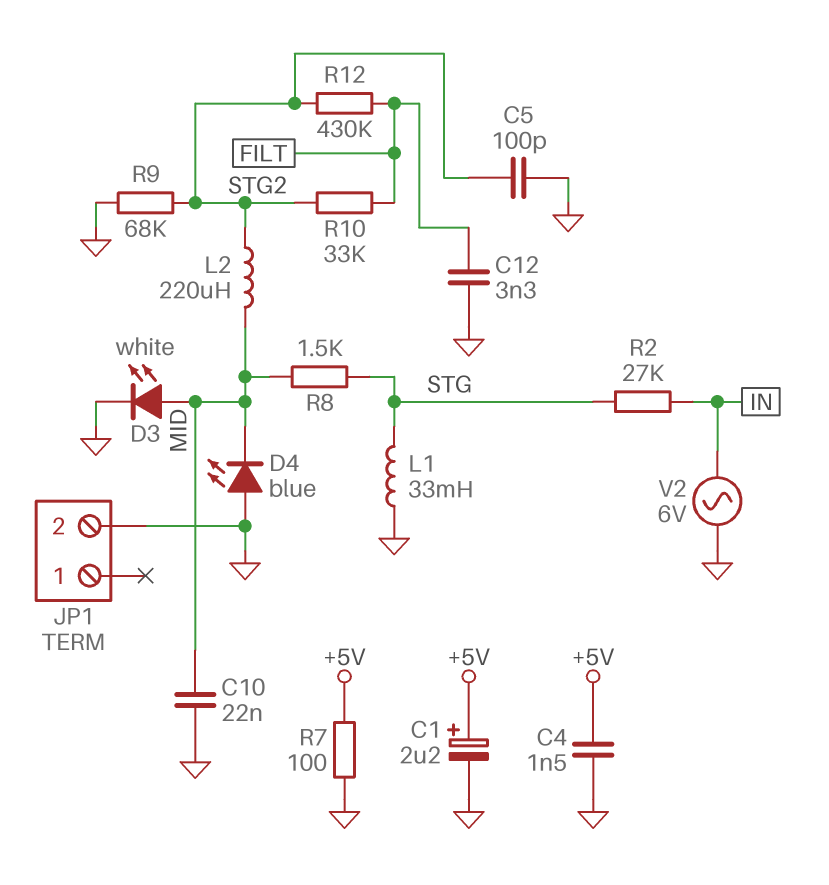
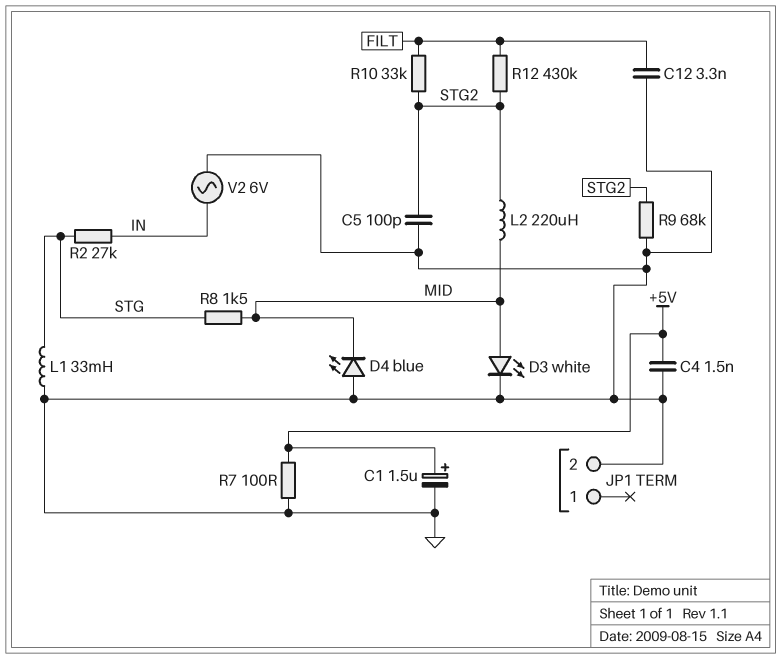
C1: 2.2uF (plus +5V, minus GND) -> 1.5uF (plus +5V, minus GND)
C10: 22nF (GND, MID) -> none

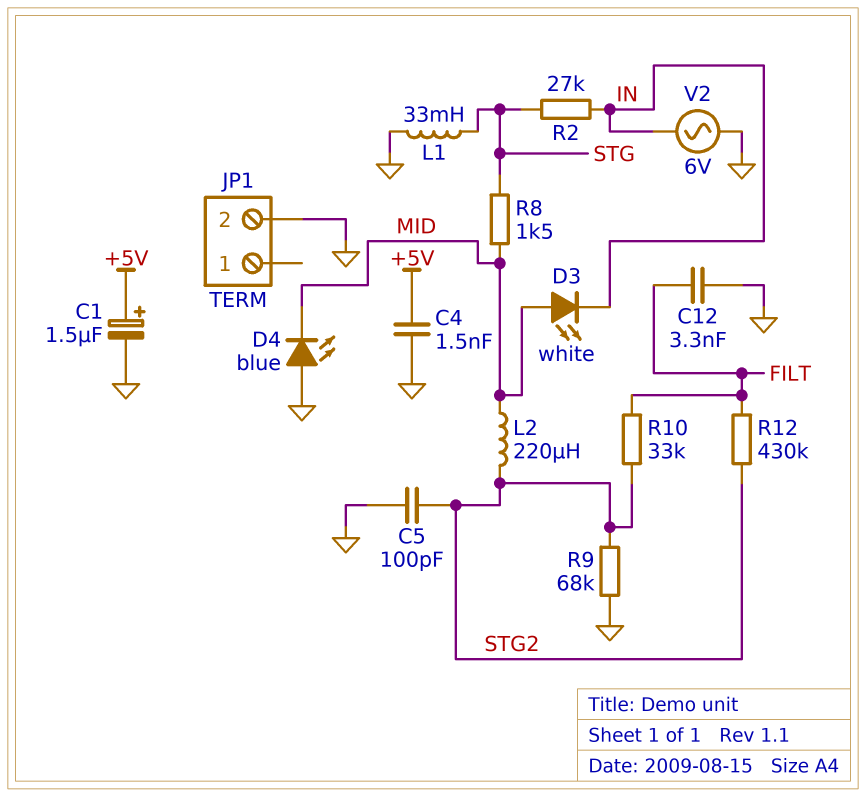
D3: LED white (A MID, K GND) -> LED white (A MID, K IN)
R7: 100 (+5V, GND) -> none

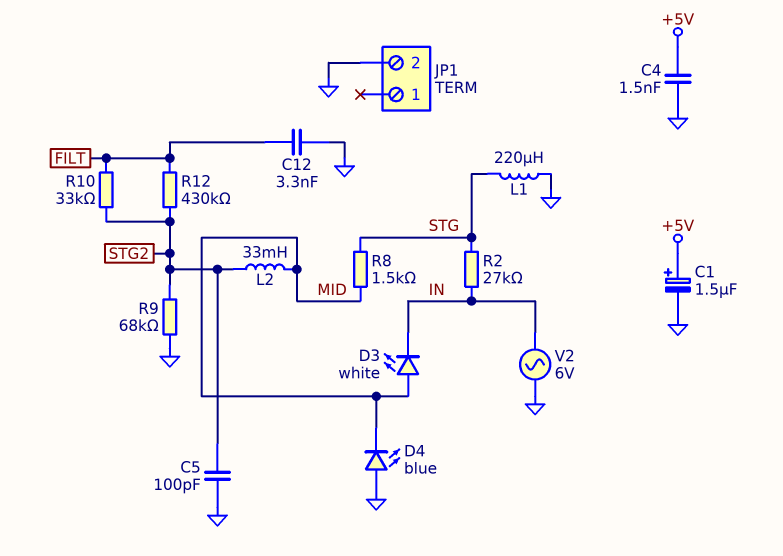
L1: 33mH (GND, STG) -> 220uH (GND, STG)
L2: 220uH (MID, STG2) -> 33mH (MID, STG2)

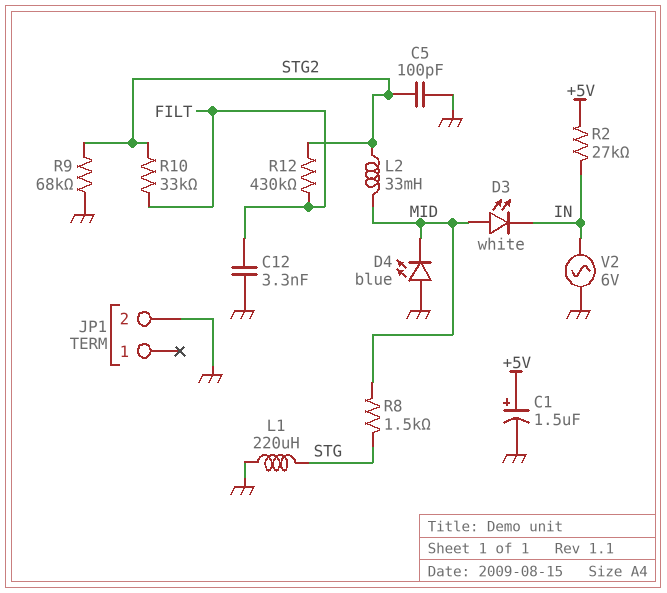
C4: 1.5nF (+5V, GND) -> none
R2: 27k (IN, STG) -> 27k (+5V, IN)

